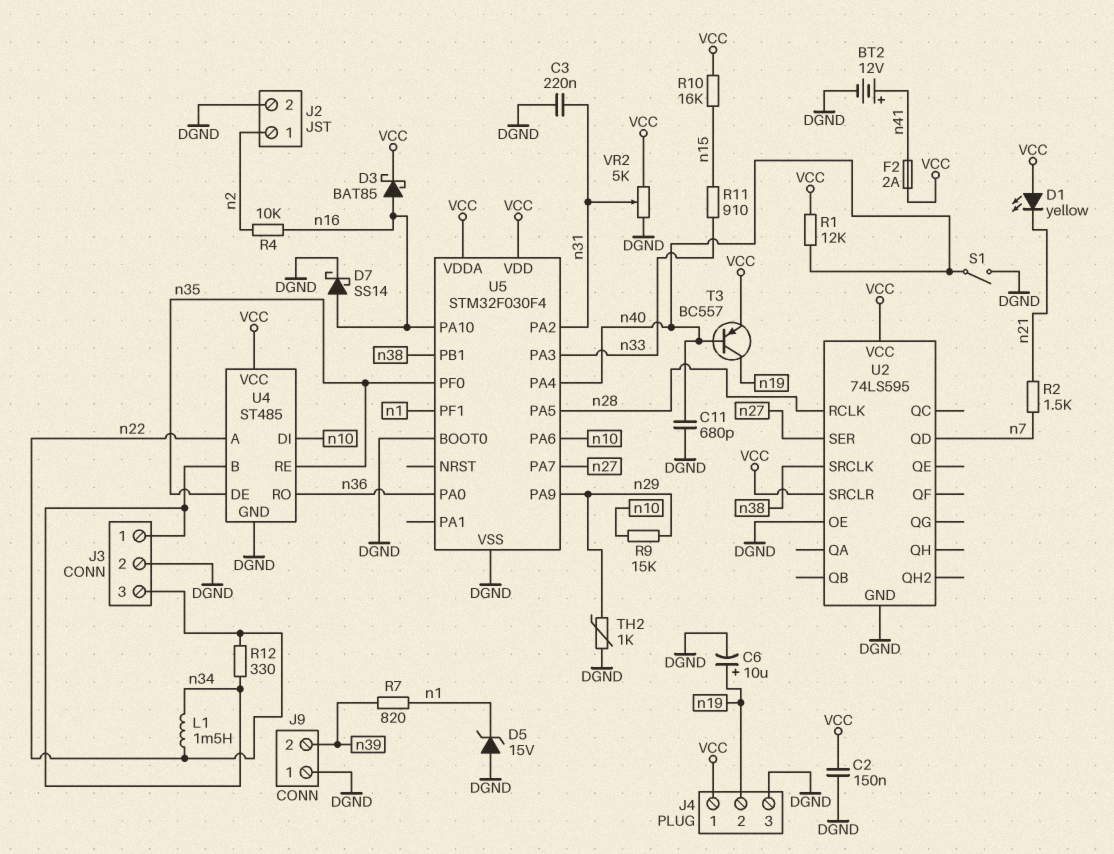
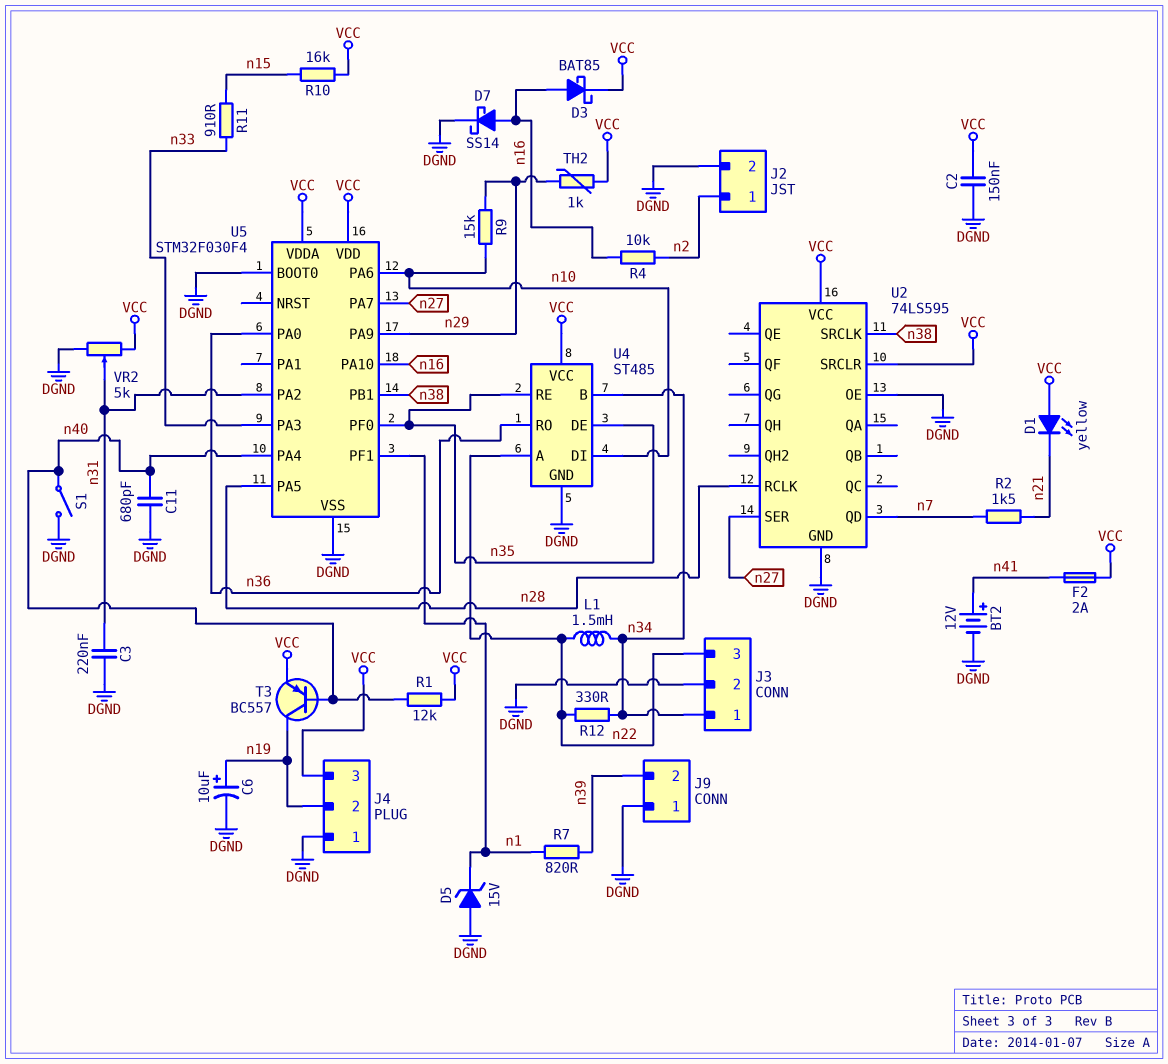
J4 pin 1: VCC -> DGND
J4 pin 3: DGND -> VCC
TH2: 1k (DGND, n29) -> 1k (VCC, n29)

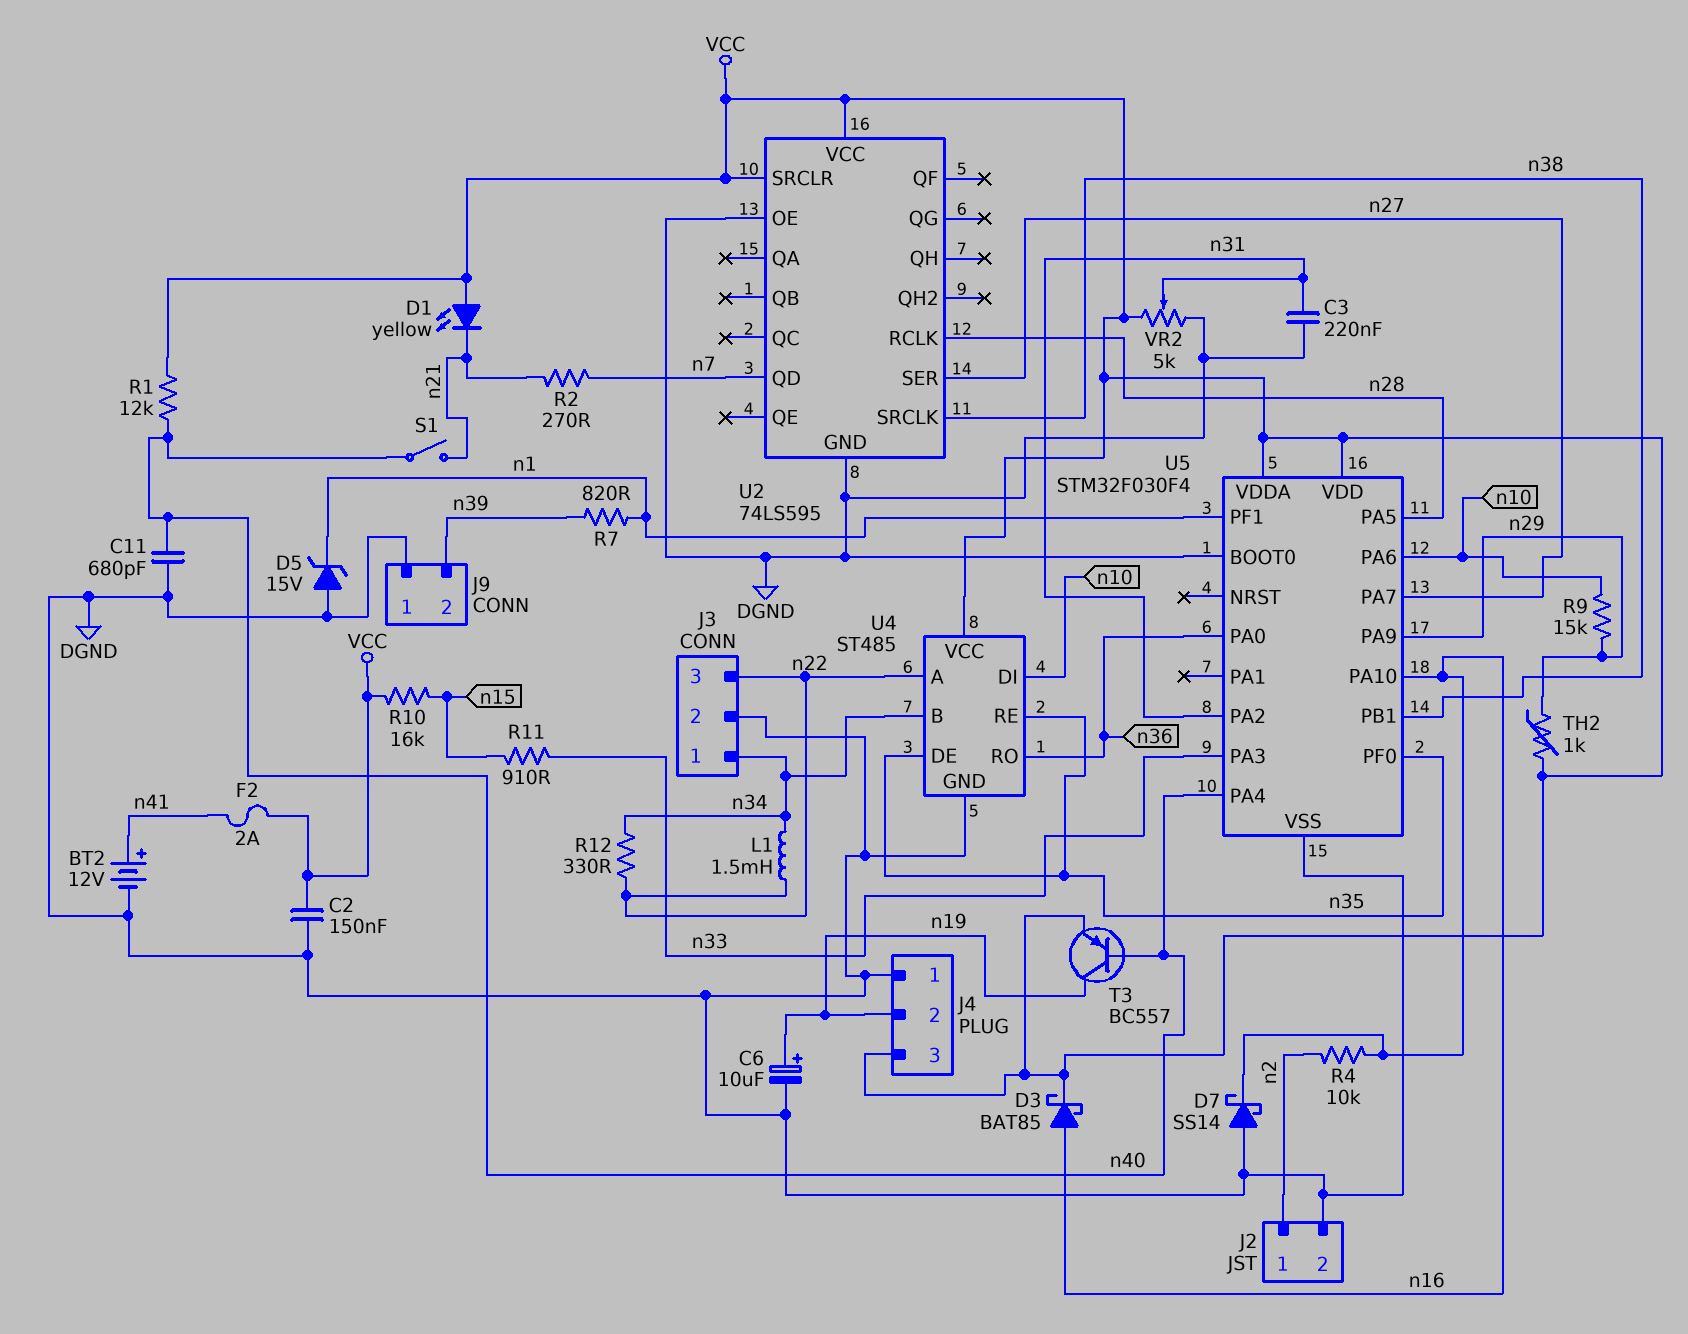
D7: schottky SS14 (A n16, K DGND) -> schottky SS14 (A DGND, K n16)
R2: 1.5k (n7, n21) -> 270 (n7, n21)
S1: switch (DGND, n40) -> switch (n21, n40)

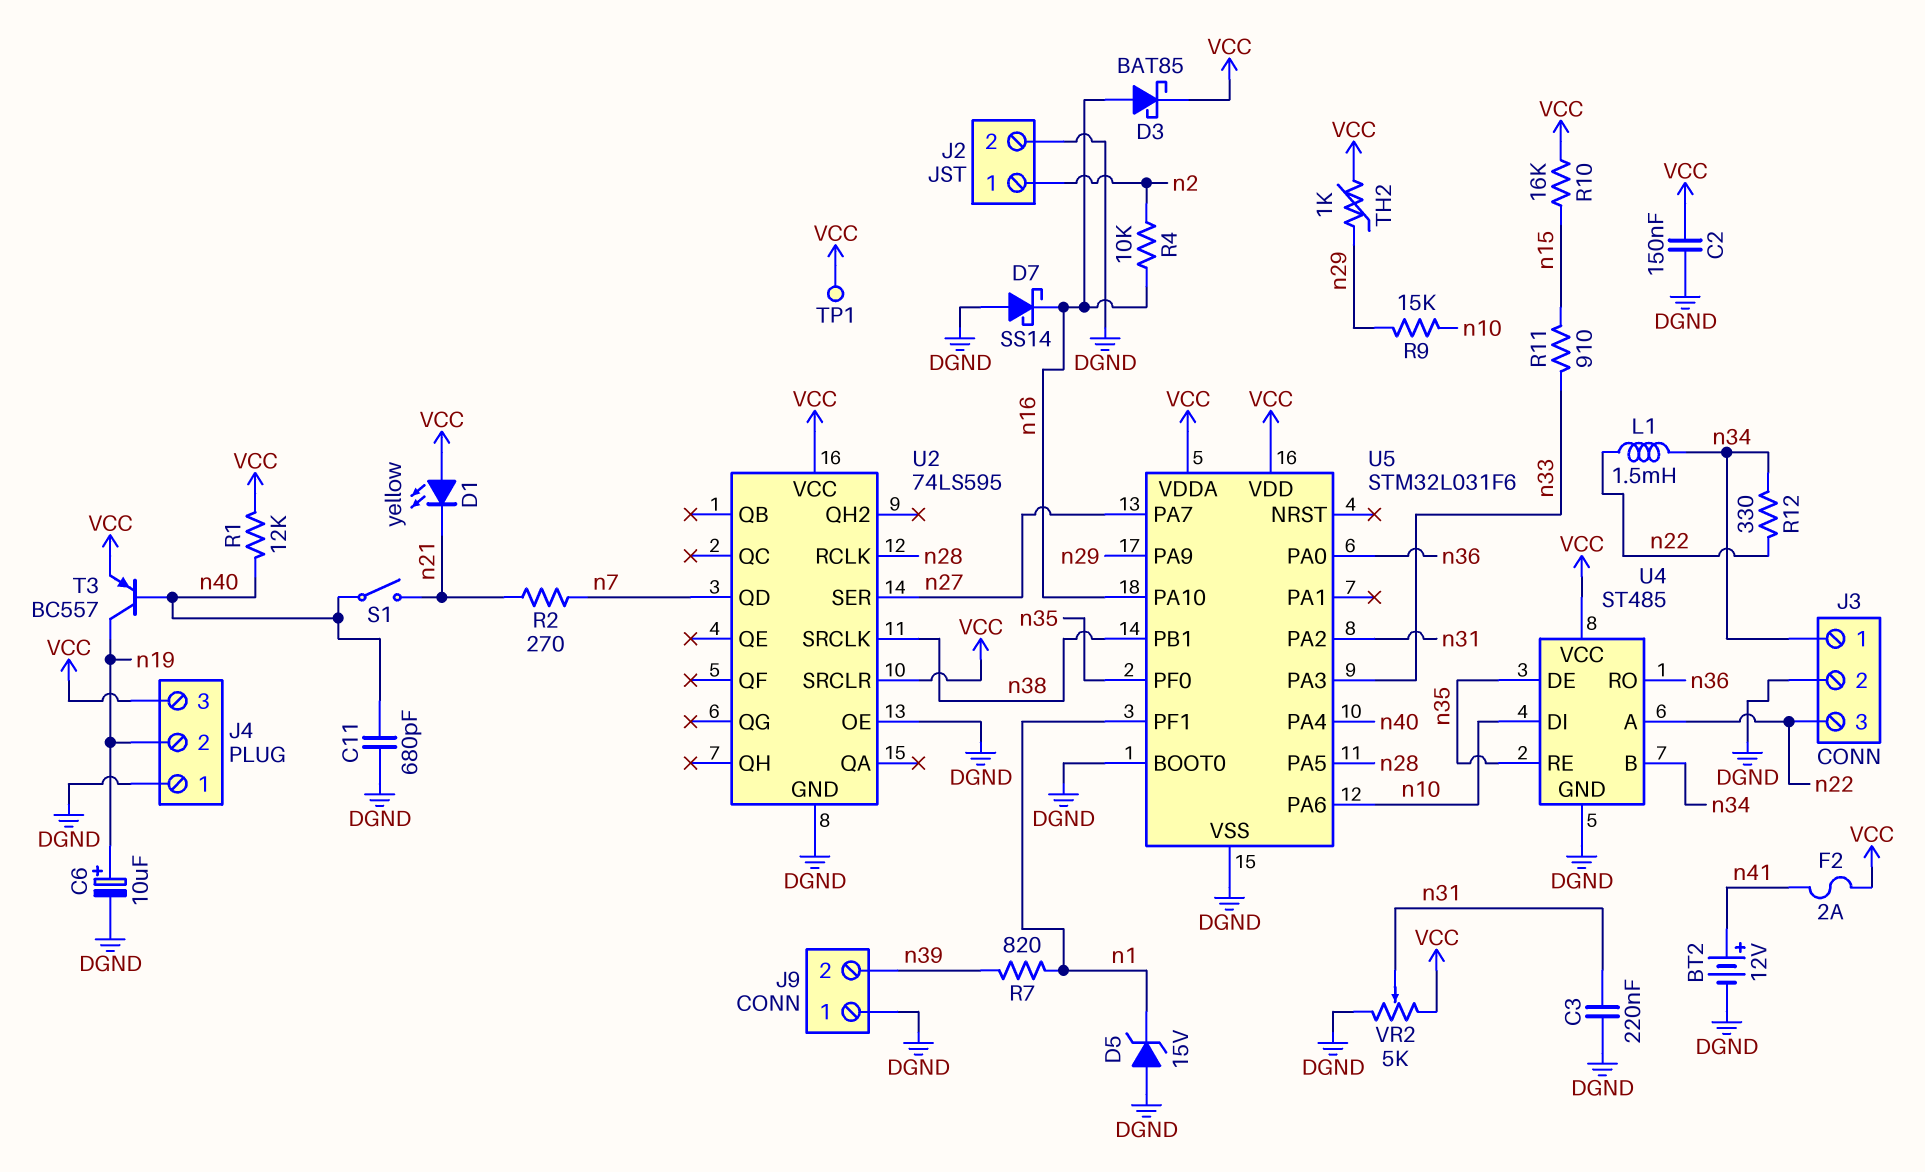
TP1: none -> test point (VCC)
U5: STM32F030F4 -> STM32L031F6

